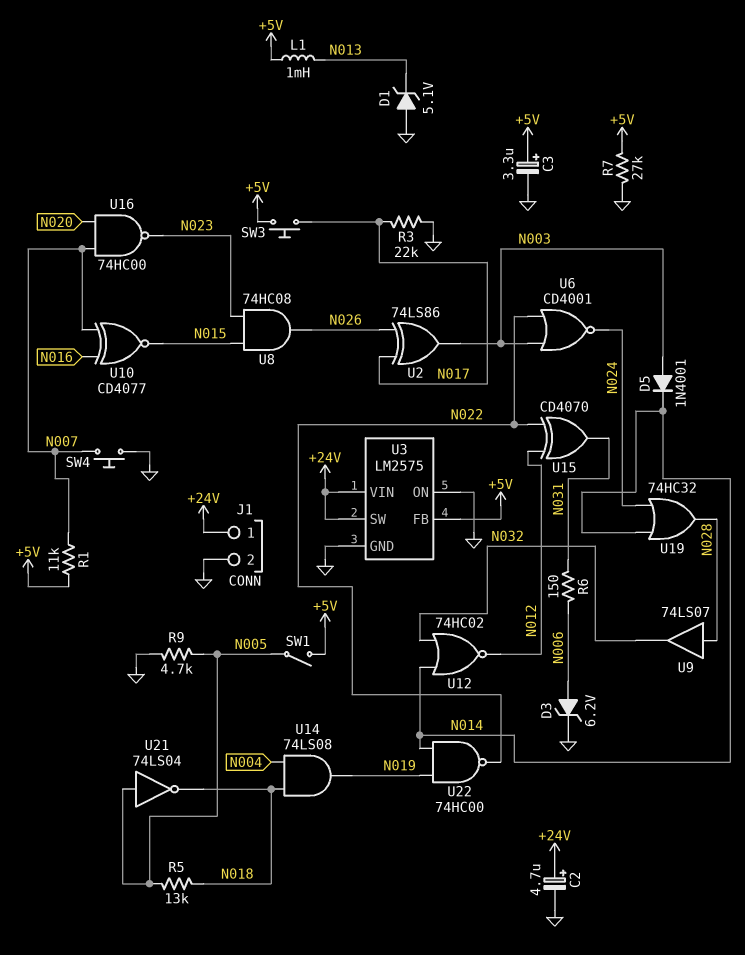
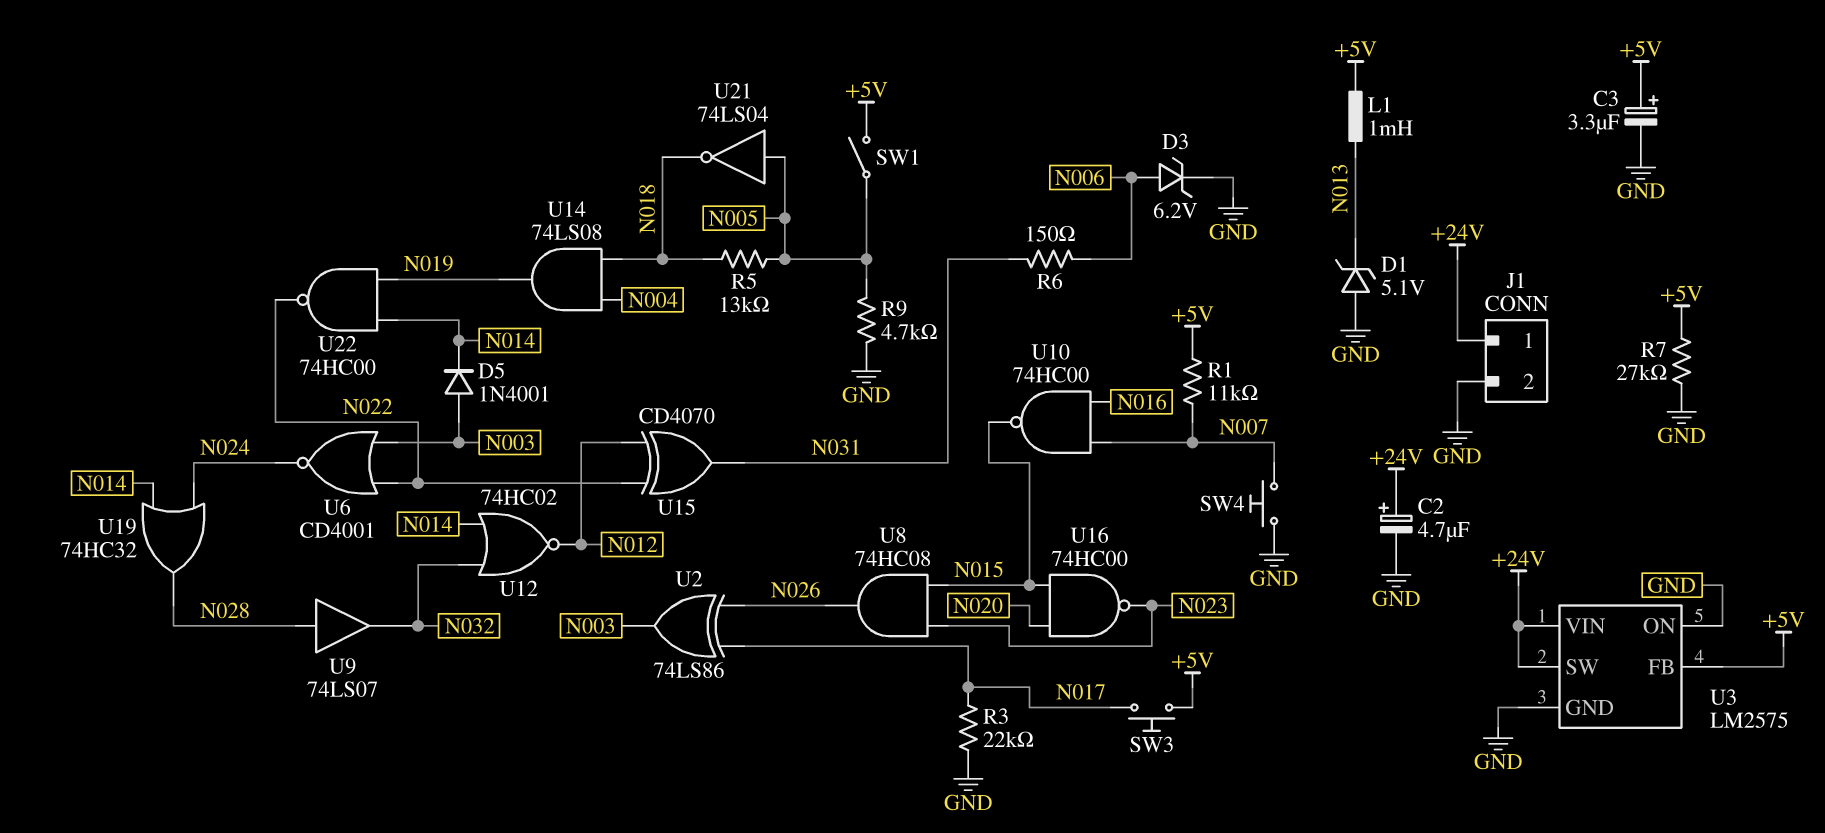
U10: XNOR CD4077 (in N007, in N016, out N015) -> NAND 74HC00 (in N007, in N016, out N015)
U16: NAND 74HC00 (in N007, in N020, out N023) -> NAND 74HC00 (in N015, in N020, out N023)

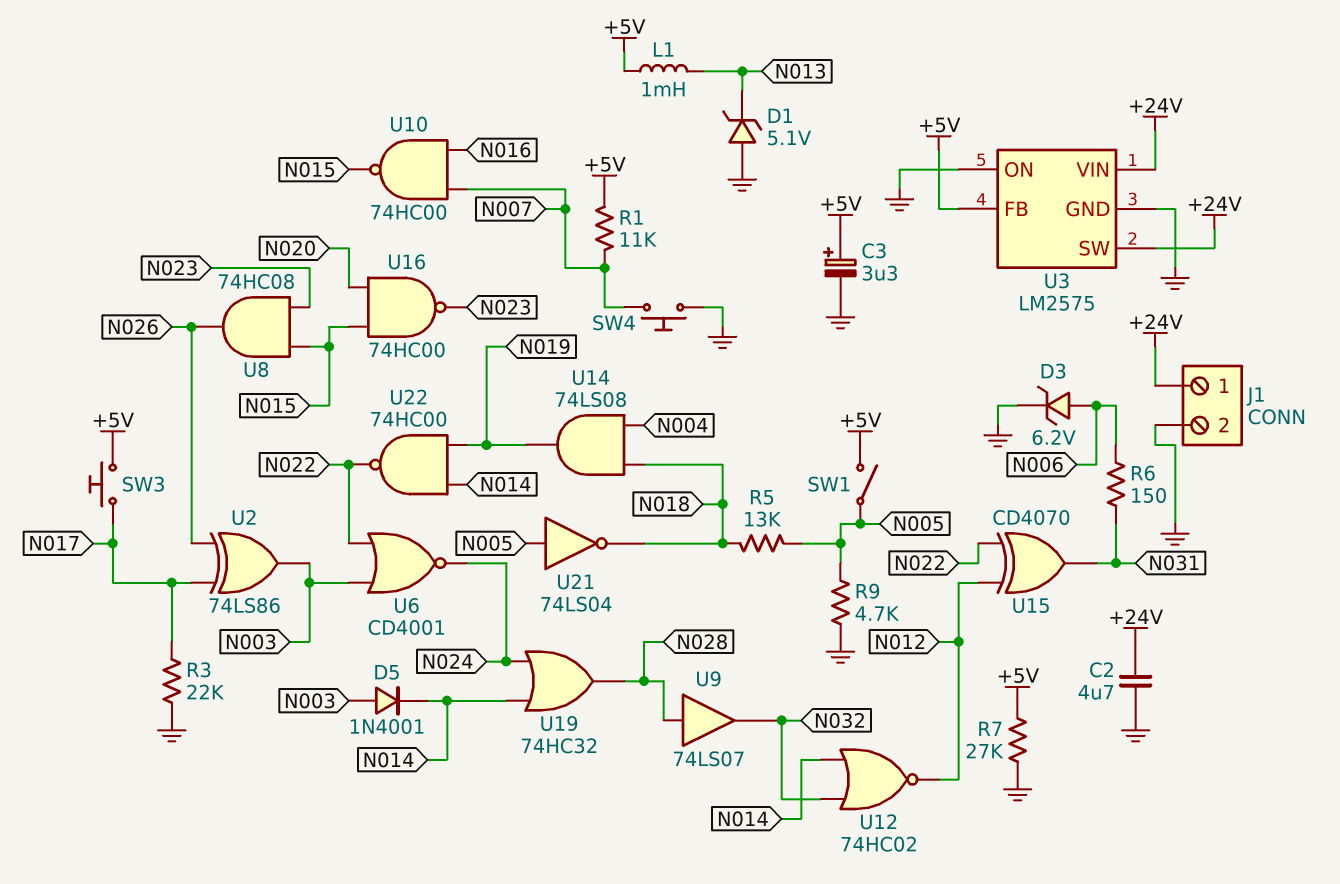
C2: 4.7uF (plus +24V, minus GND) -> 4.7uF (+24V, GND)

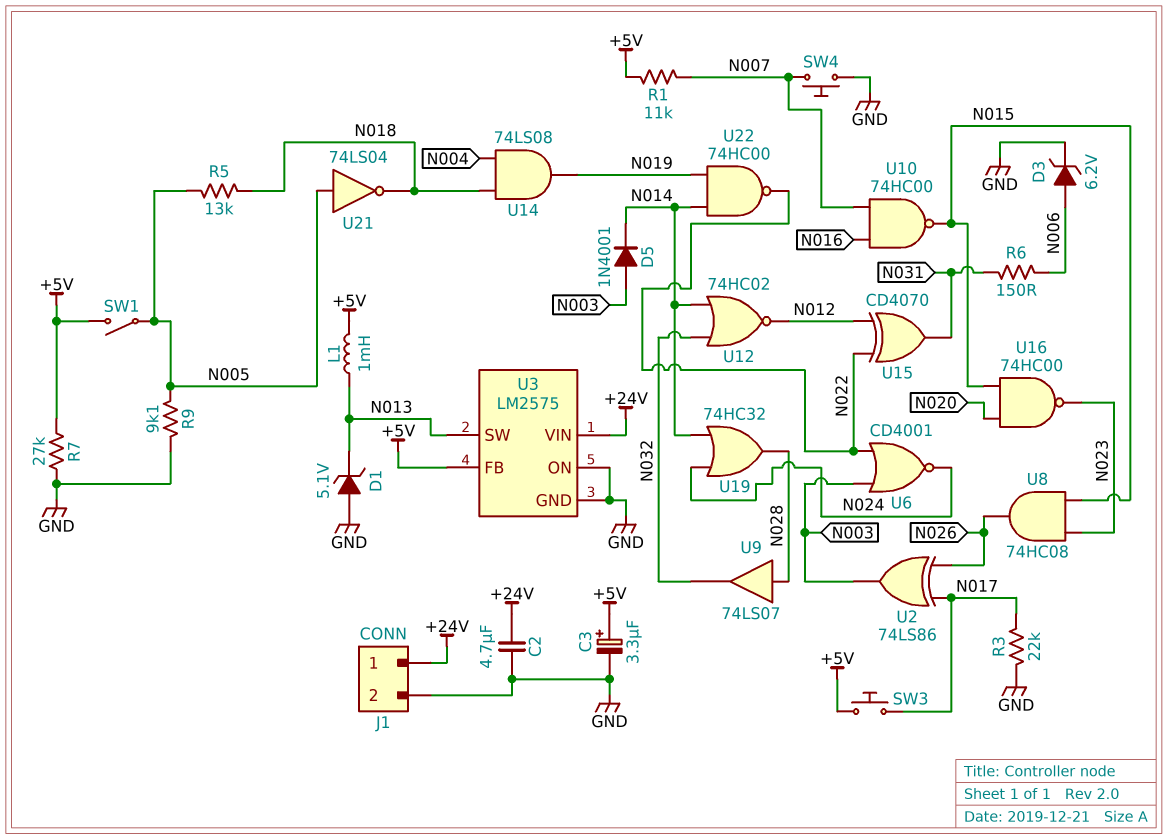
R9: 4.7k (GND, N005) -> 9.1k (GND, N005)
U3 pin SW: +24V -> N013

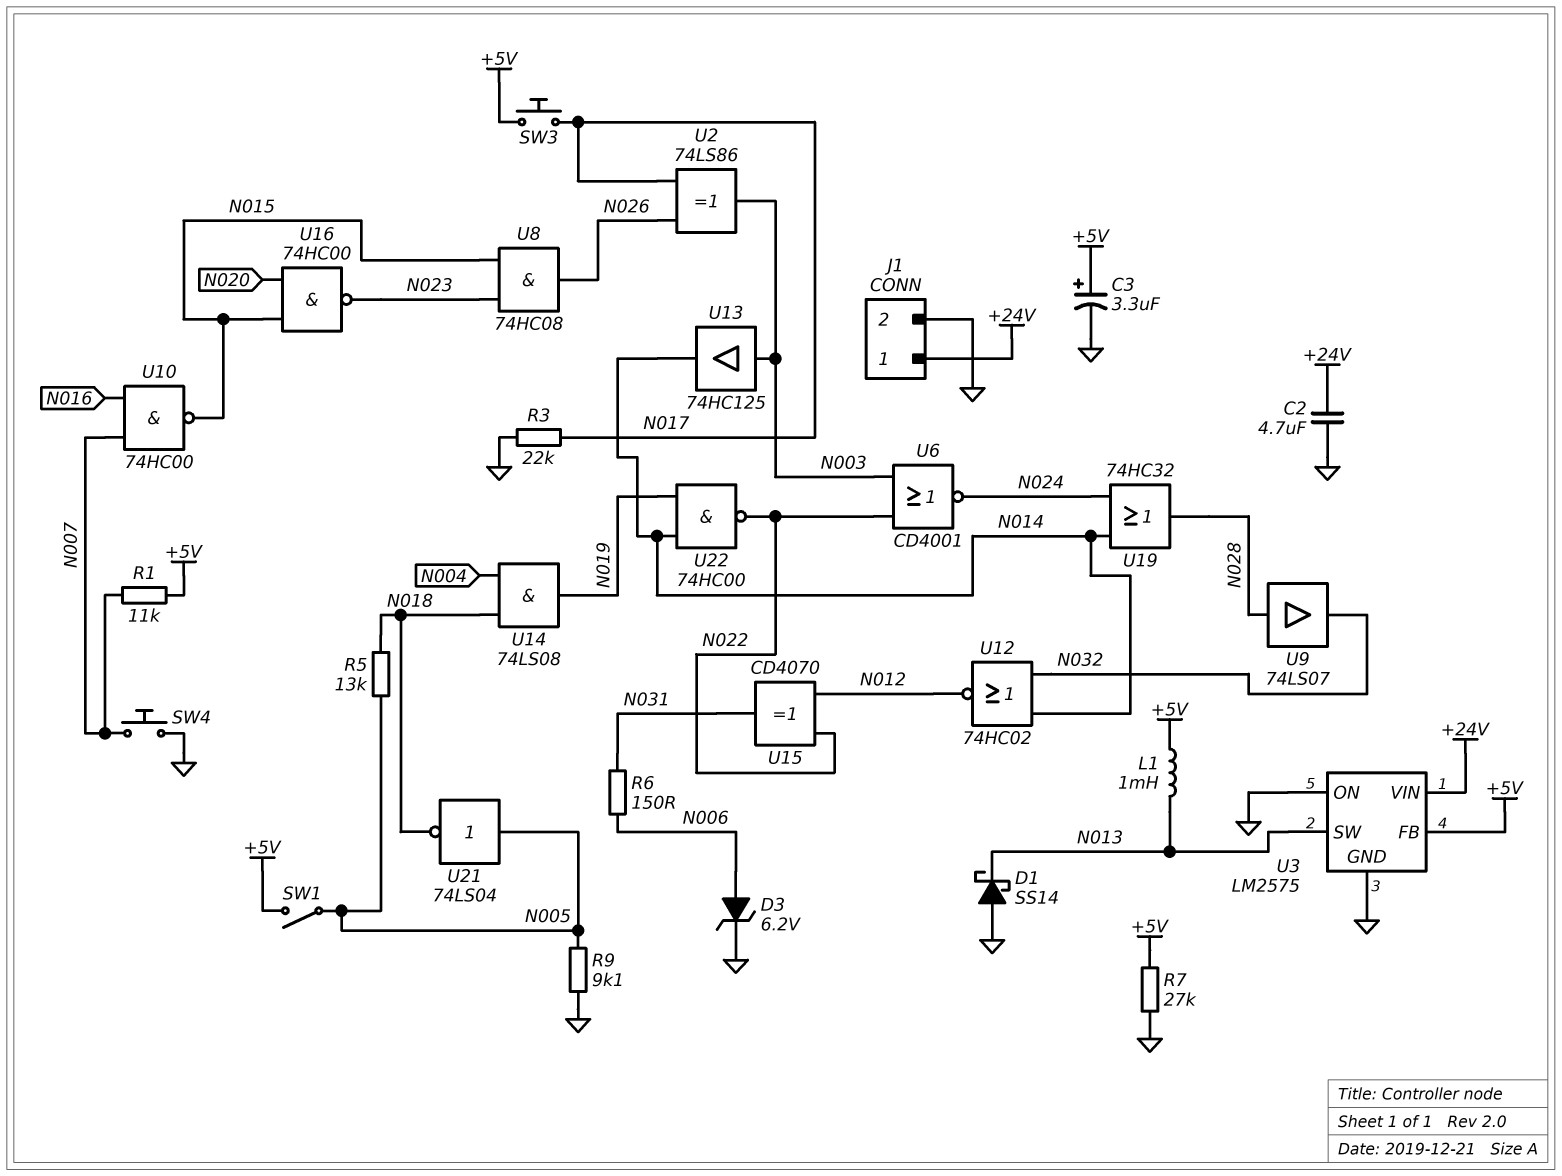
D1: zener 5.1V (A GND, K N013) -> schottky SS14 (A GND, K N013)
D5: diode 1N4001 (A N003, K N014) -> none
U13: none -> buffer 74HC125 (in N003, out N014)

